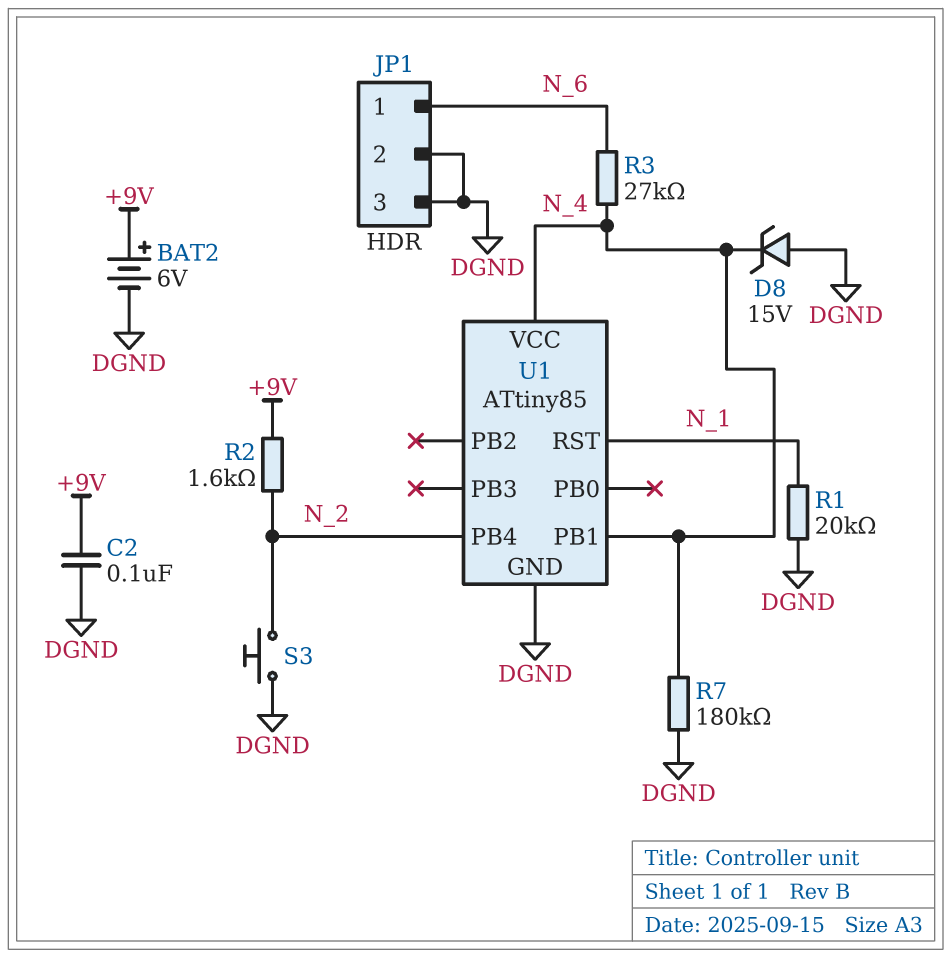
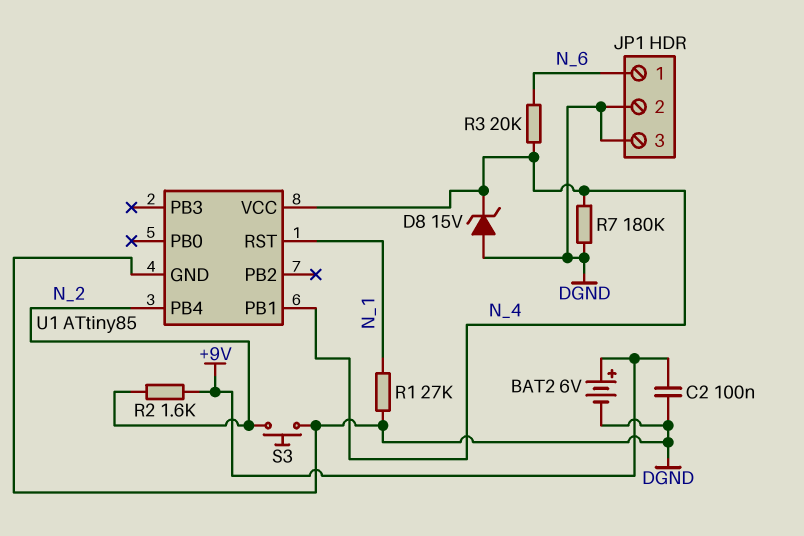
R1: 20k (DGND, N_1) -> 27k (DGND, N_1)
R3: 27k (N_4, N_6) -> 20k (N_4, N_6)

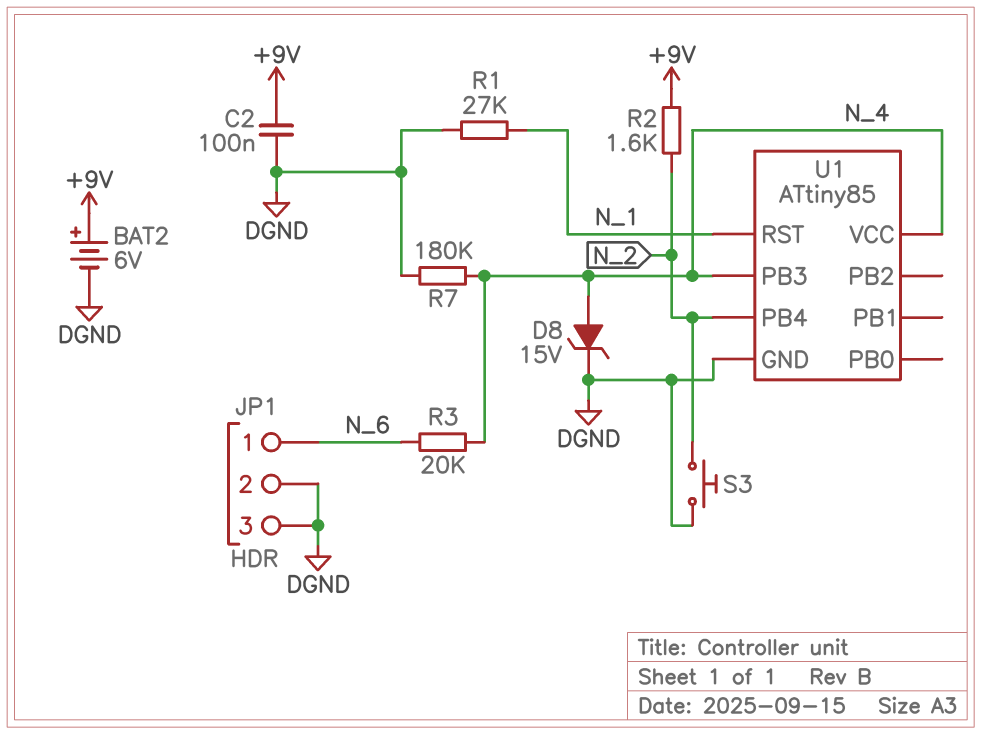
D8: zener 15V (A DGND, K N_4) -> zener 15V (A N_4, K DGND)
U1 pin PB1: N_4 -> none
U1 pin PB3: none -> N_4

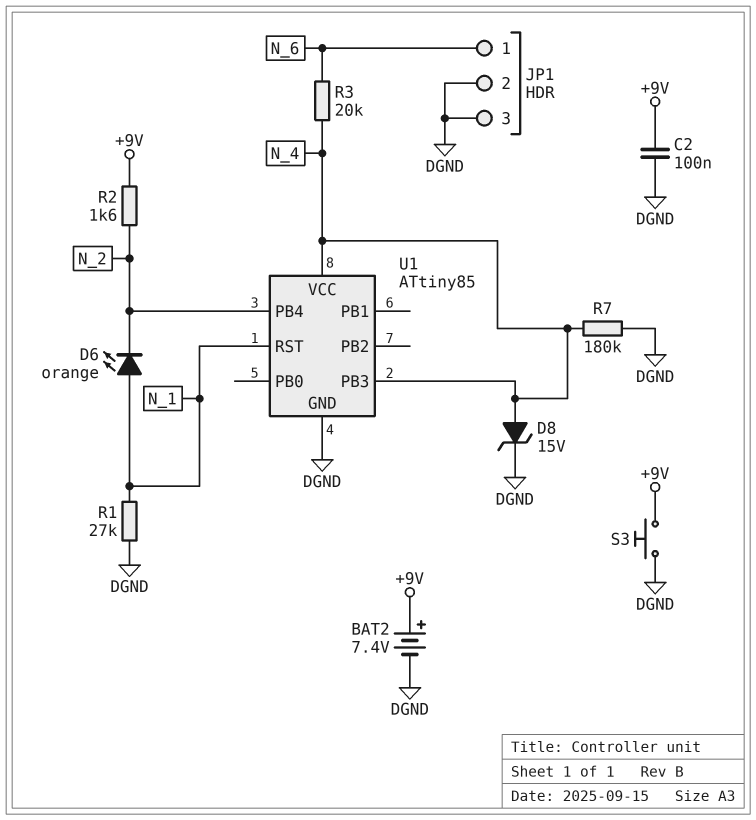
BAT2: 6V (plus +9V, minus DGND) -> 7.4V (plus +9V, minus DGND)
D6: none -> LED orange (A N_1, K N_2)
S3: button (DGND, N_2) -> button (+9V, DGND)

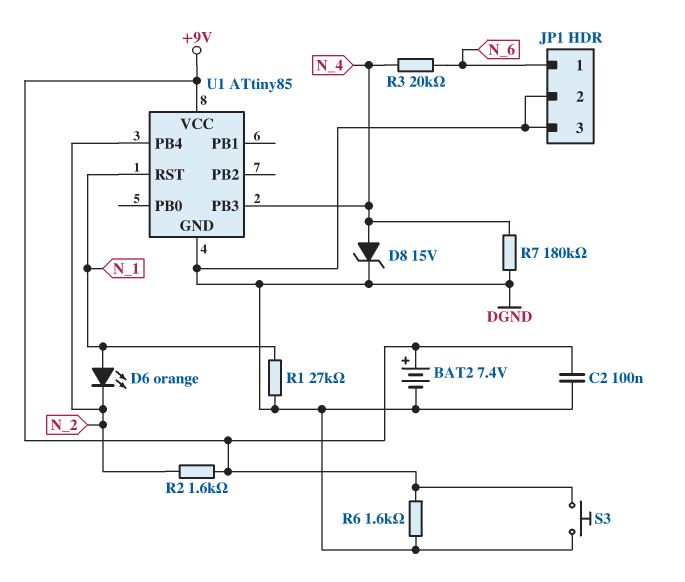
R6: none -> 1.6k (+9V, DGND)
U1 pin VCC: N_4 -> +9V

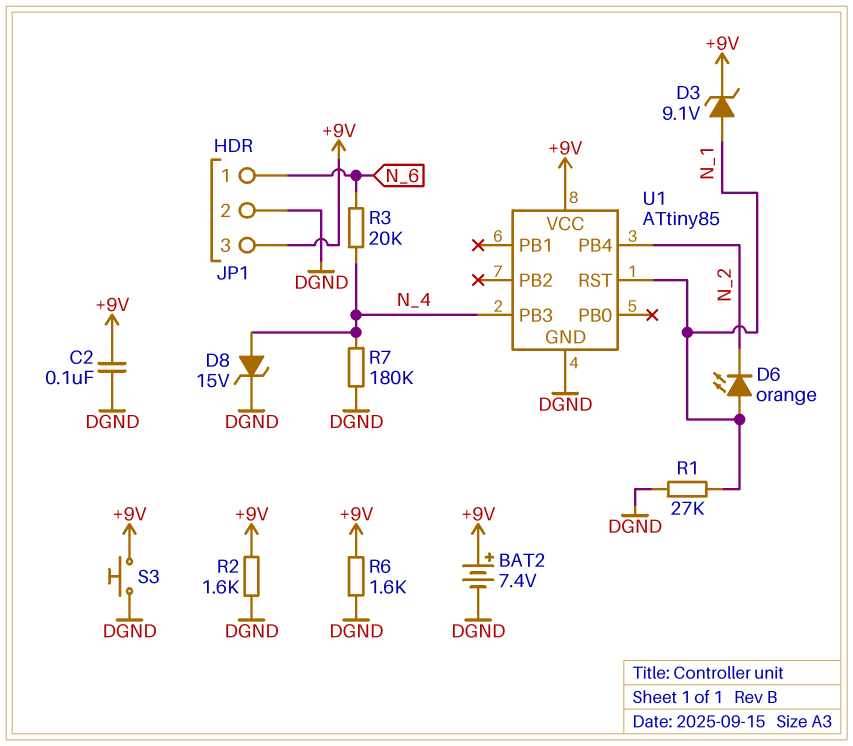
D3: none -> zener 9.1V (A N_1, K +9V)
JP1 pin 3: DGND -> +9V
R2: 1.6k (+9V, N_2) -> 1.6k (+9V, DGND)

